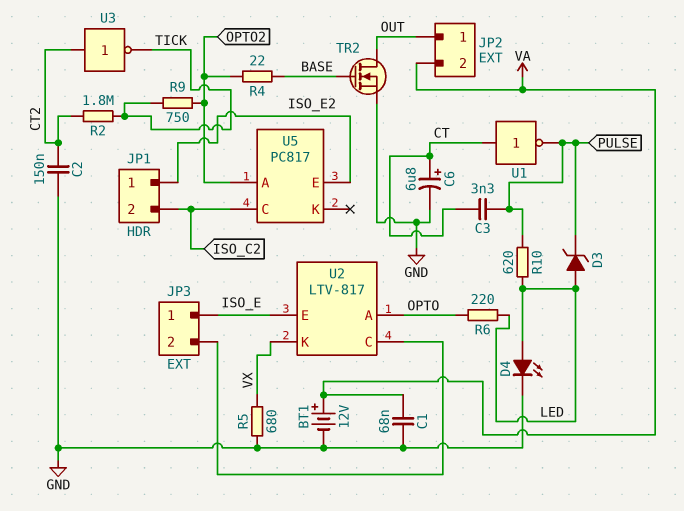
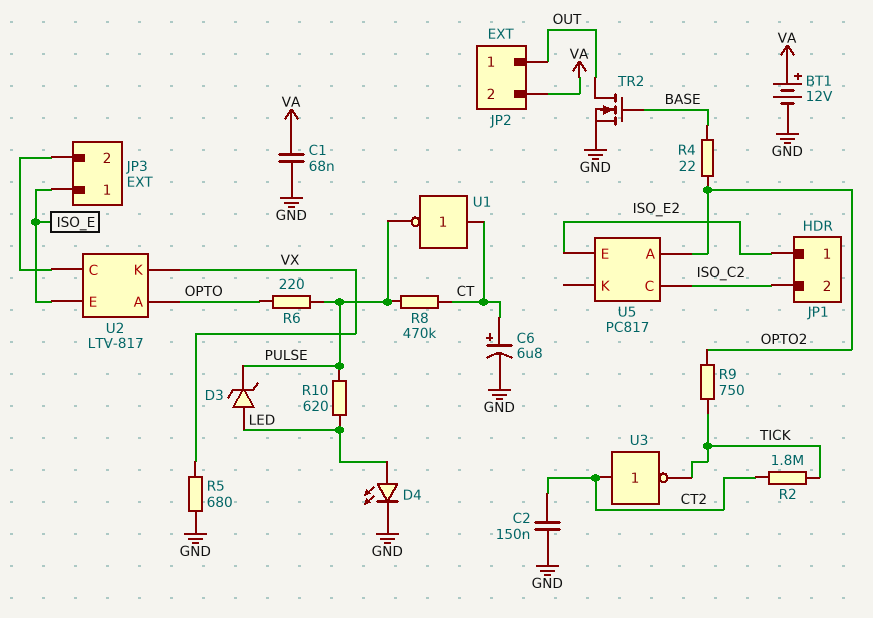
C3: 3.3nF (CT, PULSE) -> none
R6: 220 (LED, OPTO) -> 220 (OPTO, PULSE)
R8: none -> 470k (CT, PULSE)

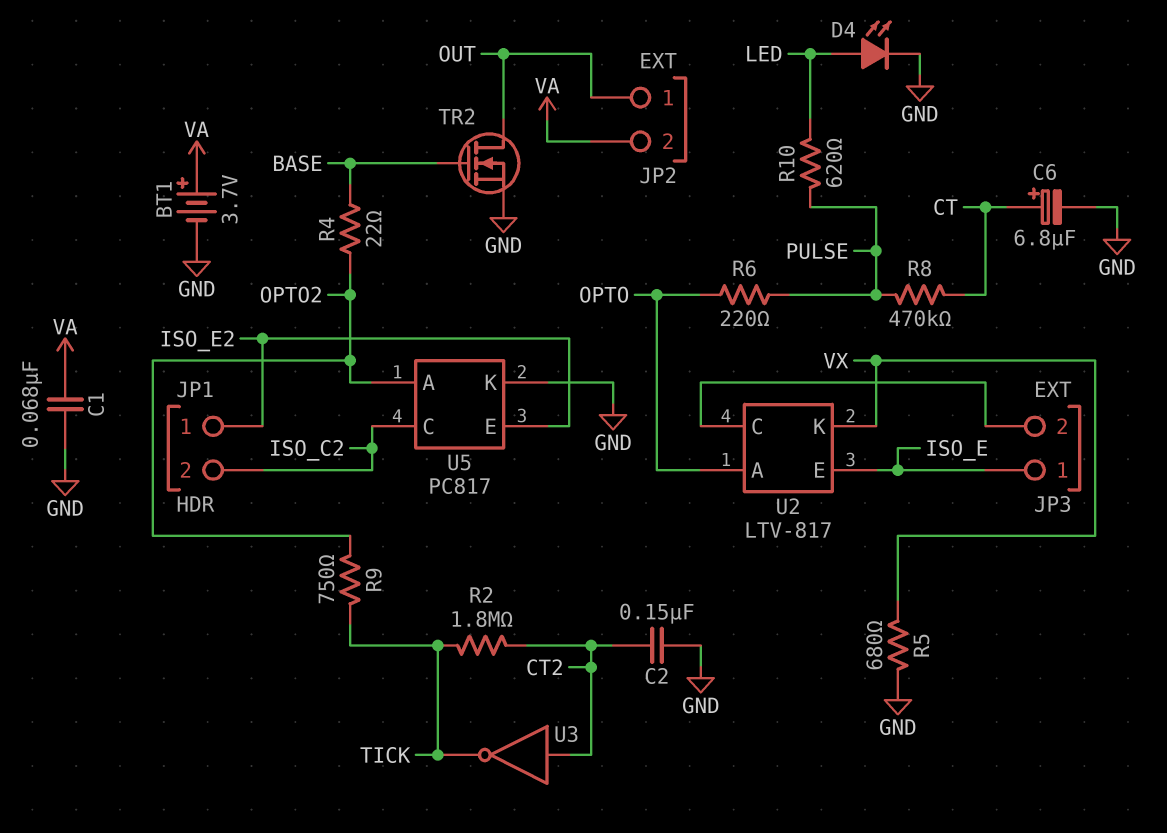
BT1: 12V (plus VA, minus GND) -> 3.7V (plus VA, minus GND)
D3: zener (A LED, K PULSE) -> none
U1: NOT (in CT, out PULSE) -> none
U5 pin K: none -> GND

